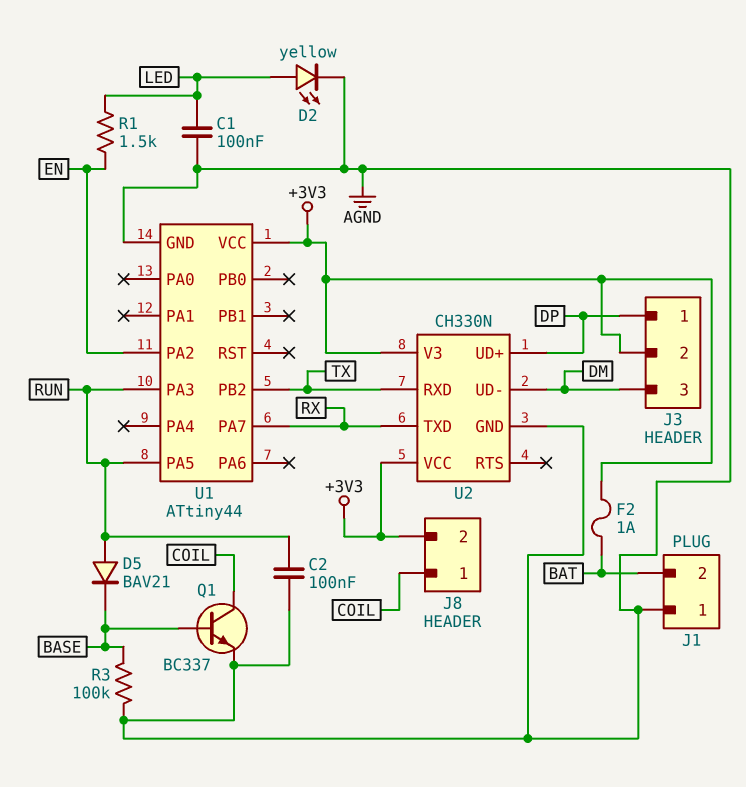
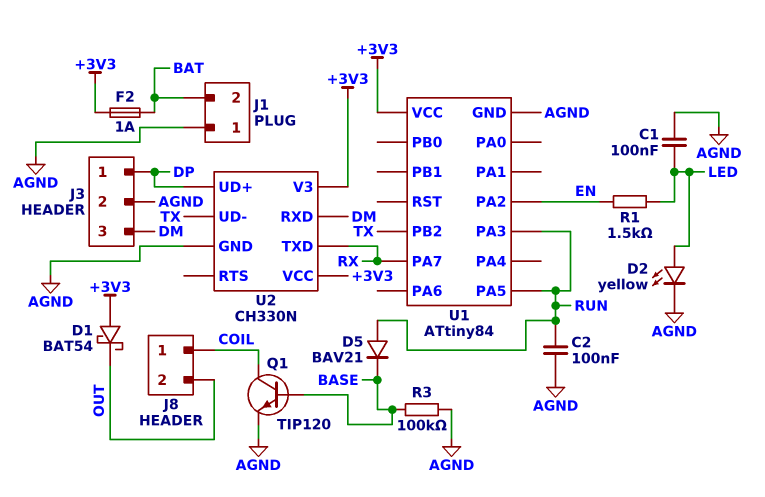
D1: none -> schottky BAT54 (A +3V3, K OUT)
J3 pin 2: +3V3 -> AGND
J8 pin 2: +3V3 -> OUT
Q1: NPN BC337 (B BASE, C COIL, E AGND) -> NPN TIP120 (B BASE, C COIL, E AGND)
U1: ATtiny44 -> ATtiny84
U2 pin RXD: TX -> DM
U2 pin UD-: DM -> TX

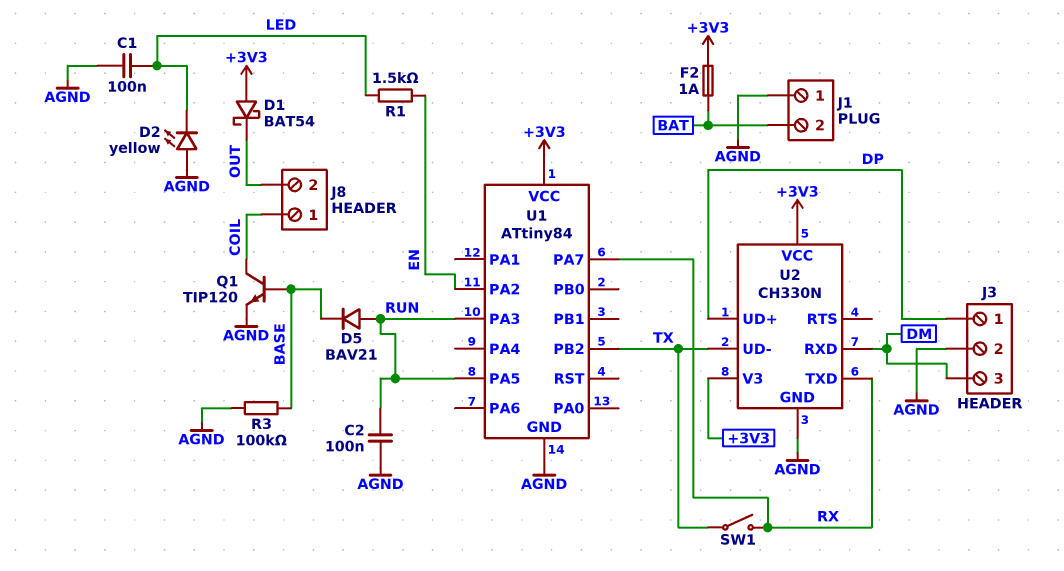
D2: LED yellow (A LED, K AGND) -> LED yellow (A AGND, K LED)
SW1: none -> switch (RX, TX)

